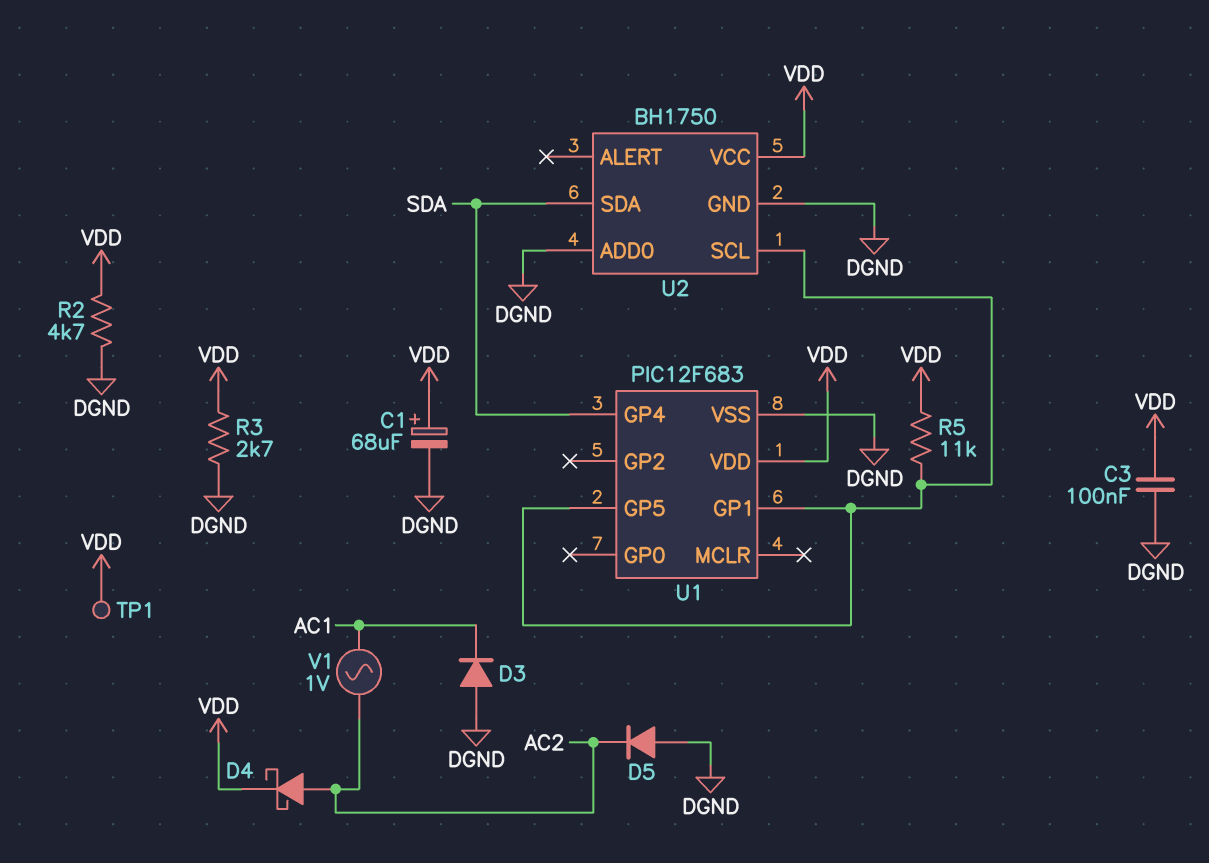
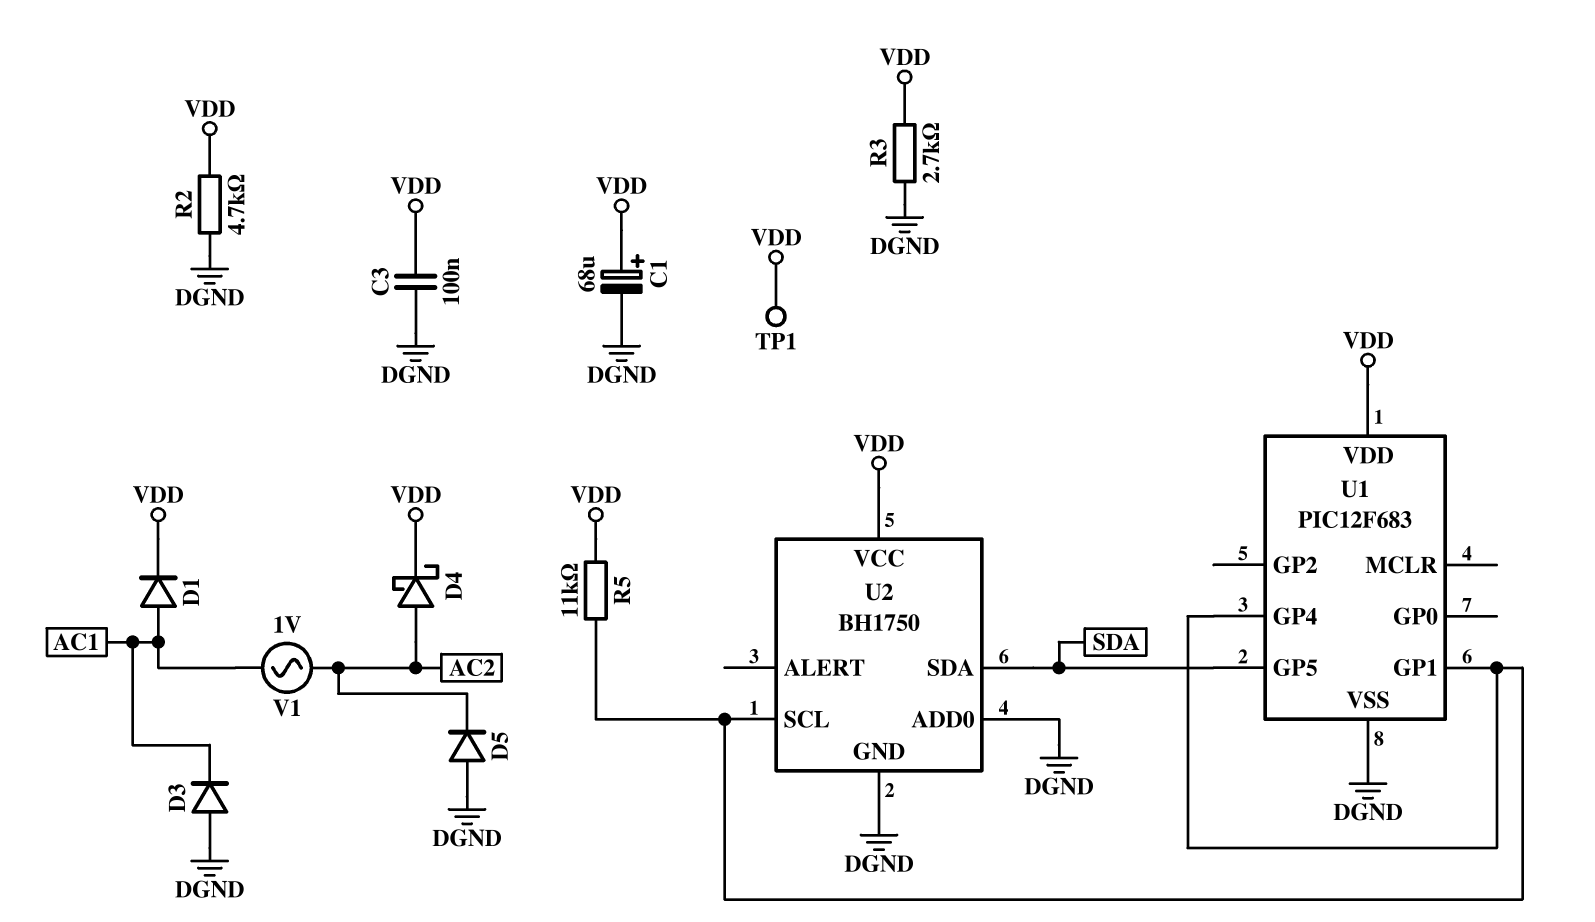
D1: none -> diode (A AC1, K VDD)
U1 pin GP4: SDA -> U1/GP1
U1 pin GP5: U1/GP1 -> SDA

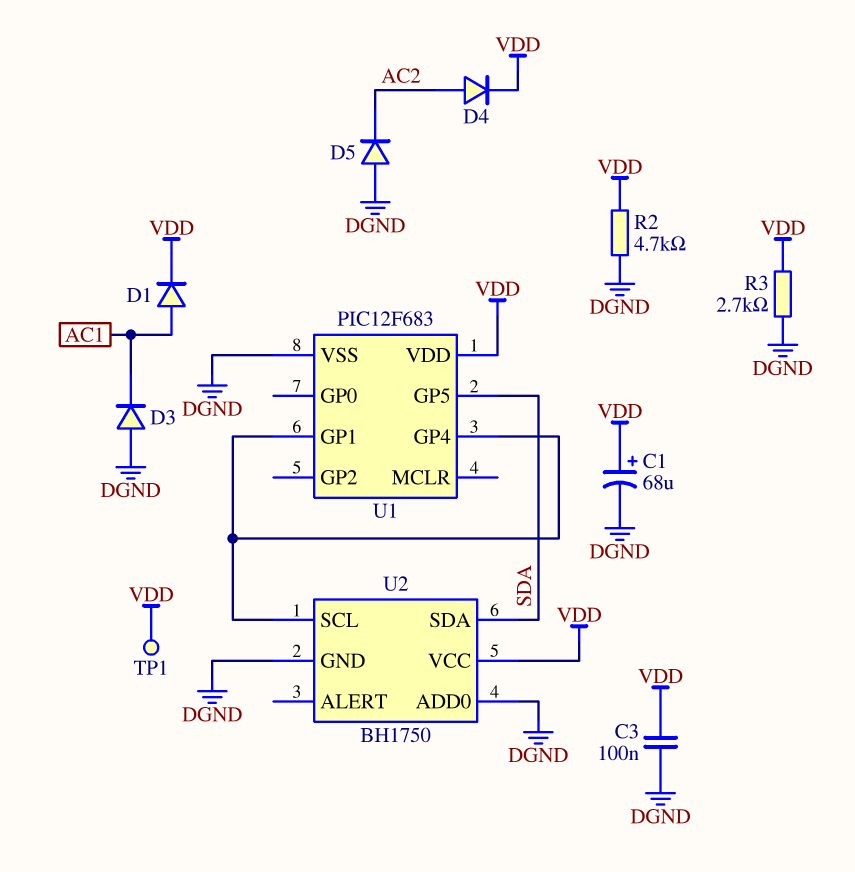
D4: schottky (A AC2, K VDD) -> diode (A AC2, K VDD)
R5: 11k (U1/GP1, VDD) -> none
V1: AC 1V (AC1, AC2) -> none

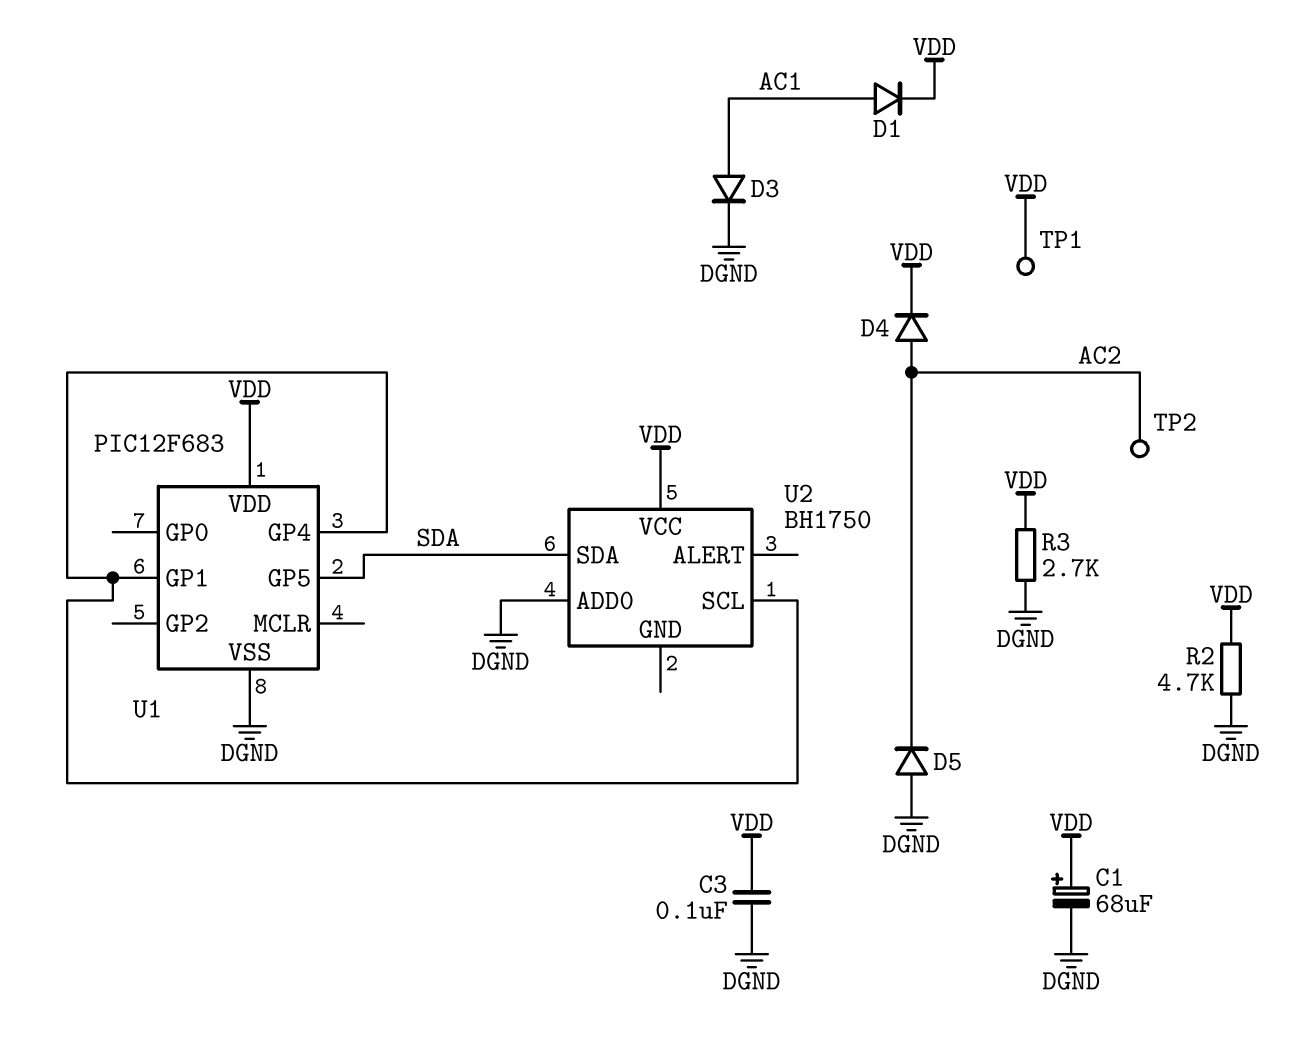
D3: diode (A DGND, K AC1) -> diode (A AC1, K DGND)
TP2: none -> test point (AC2)
U2 pin GND: DGND -> none

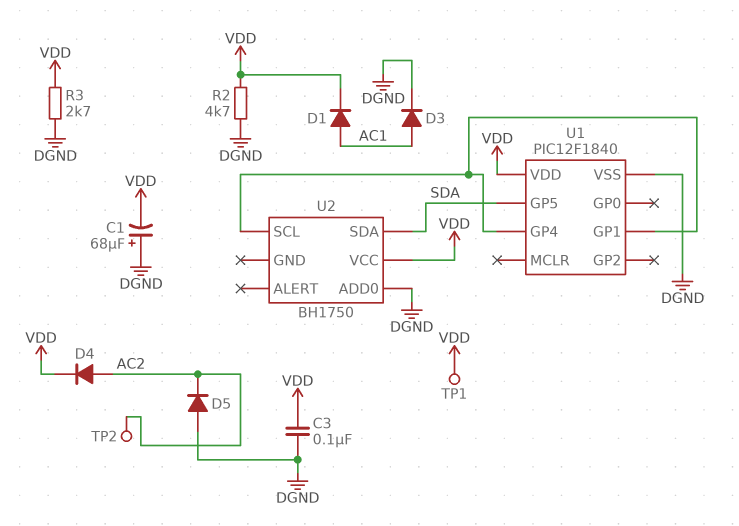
C1: 68uF (plus VDD, minus DGND) -> 68uF (plus DGND, minus VDD)
U1: PIC12F683 -> PIC12F1840

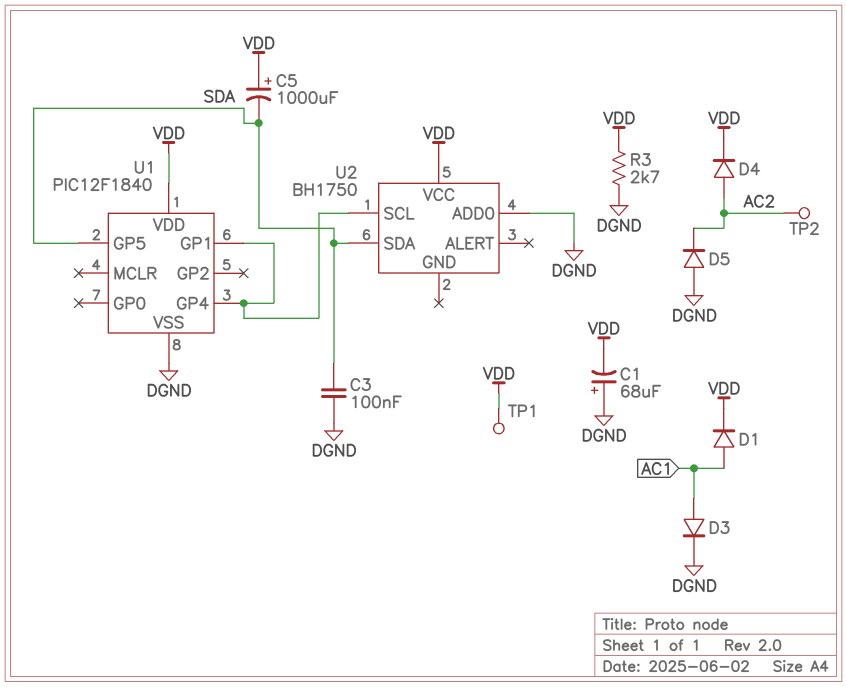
C3: 100nF (DGND, VDD) -> 100nF (DGND, SDA)
C5: none -> 1000uF (plus VDD, minus SDA)
R2: 4.7k (DGND, VDD) -> none

